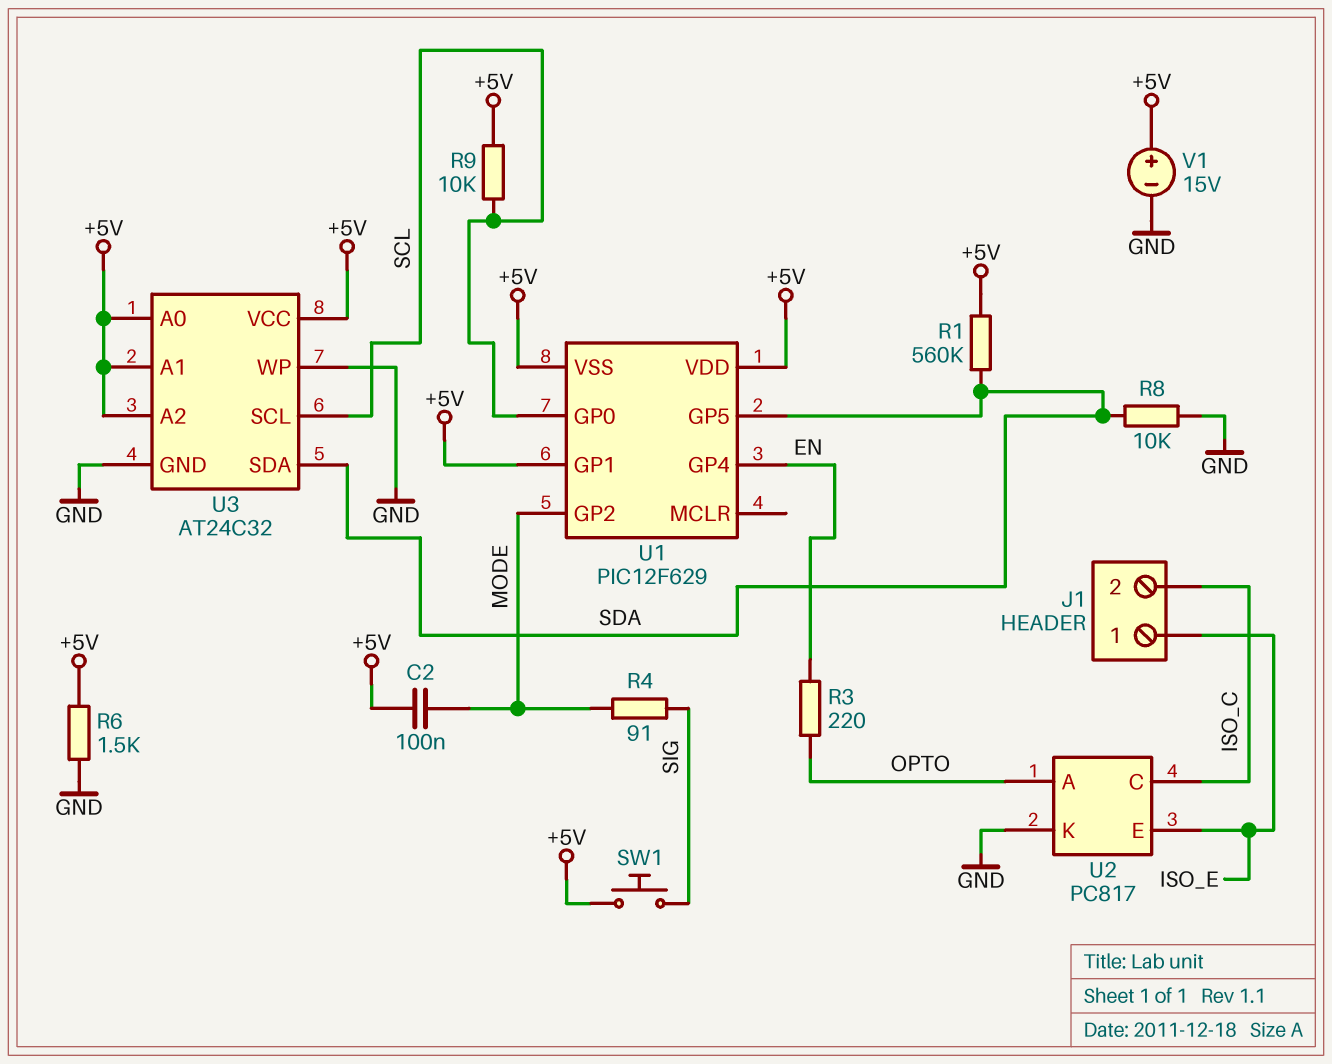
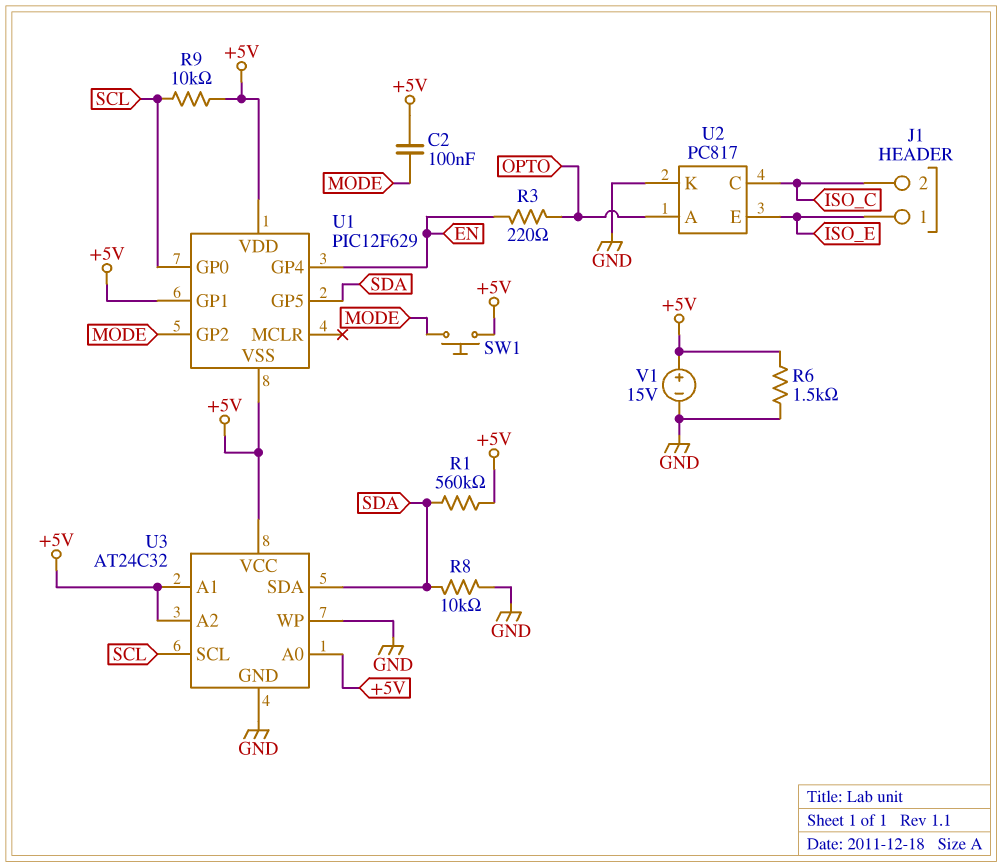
R4: 91 (MODE, SIG) -> none
SW1: button (+5V, SIG) -> button (+5V, MODE)

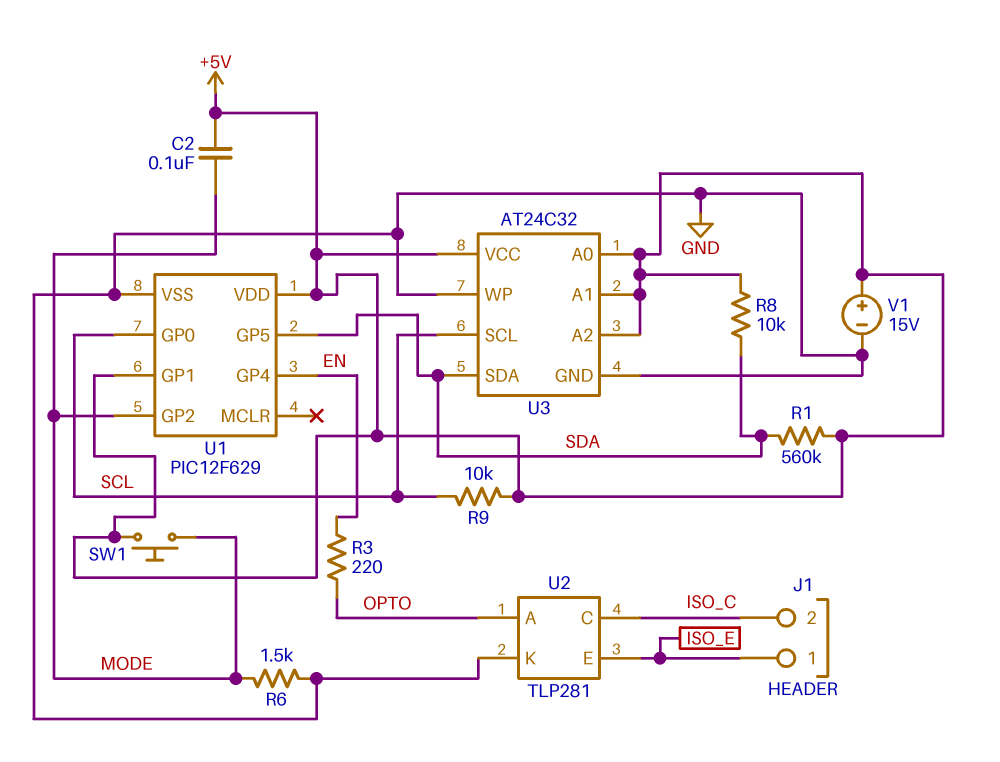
R6: 1.5k (+5V, GND) -> 1.5k (GND, MODE)
R8: 10k (GND, SDA) -> 10k (+5V, SDA)
U1 pin VSS: +5V -> GND
U2: PC817 -> TLP281

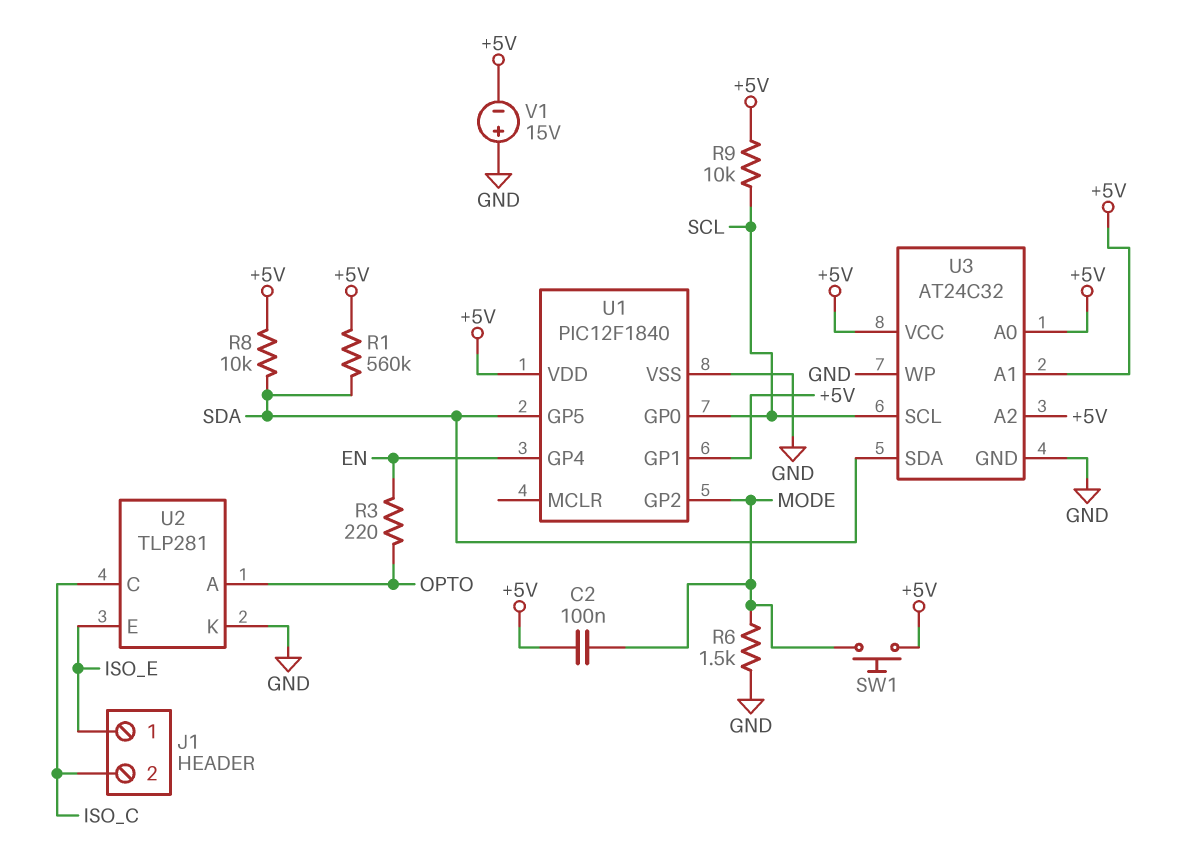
U1: PIC12F629 -> PIC12F1840
V1: 15V (plus +5V, minus GND) -> 15V (plus GND, minus +5V)

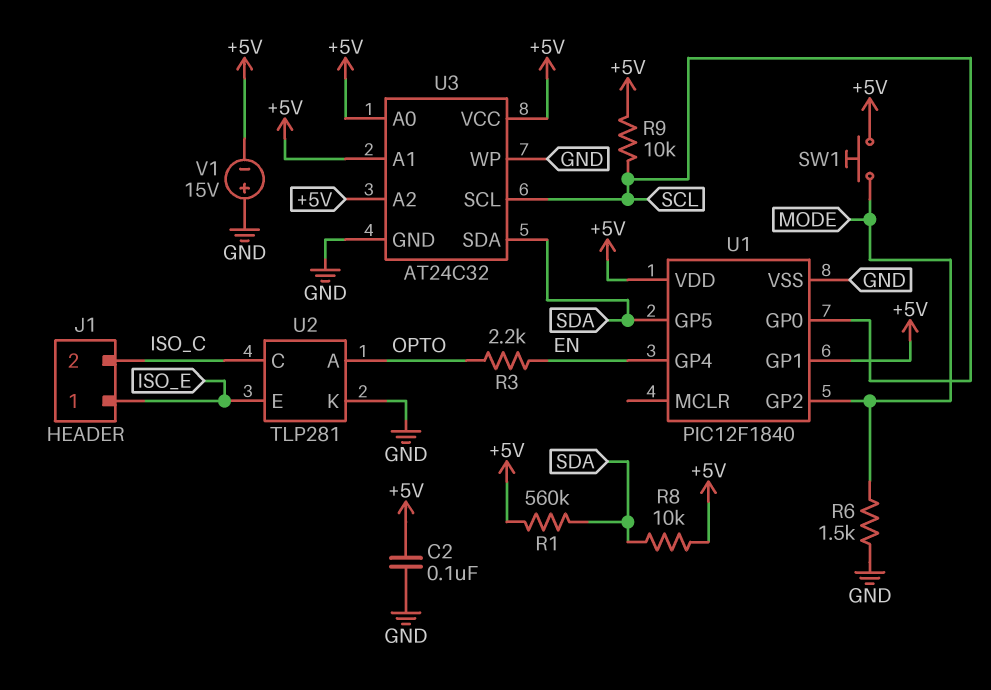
C2: 100nF (+5V, MODE) -> 100nF (+5V, GND)
R3: 220 (EN, OPTO) -> 2.2k (EN, OPTO)

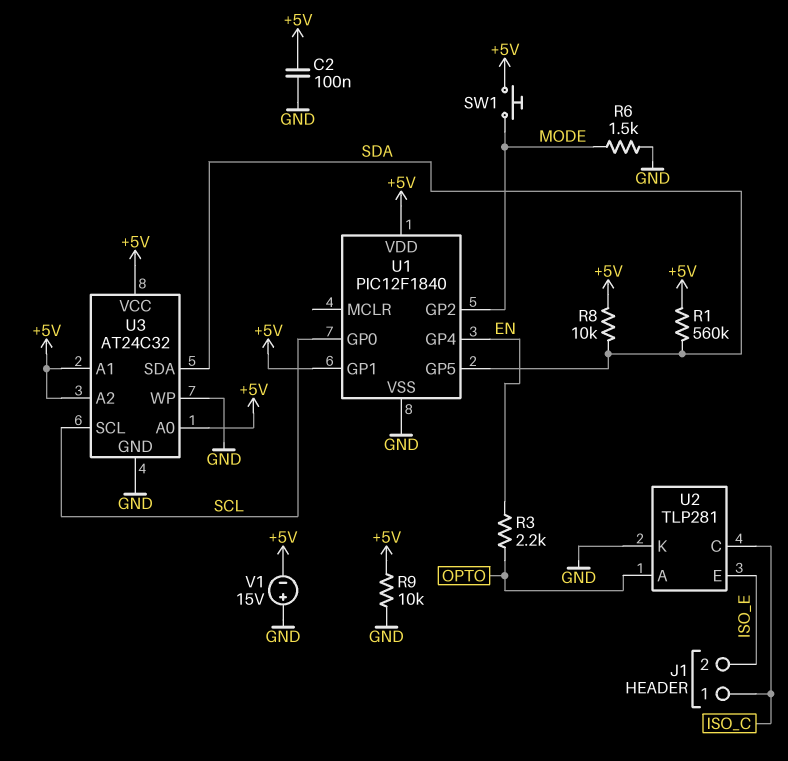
J1 pin 1: ISO_E -> ISO_C
J1 pin 2: ISO_C -> ISO_E
R9: 10k (+5V, SCL) -> 10k (+5V, GND)

